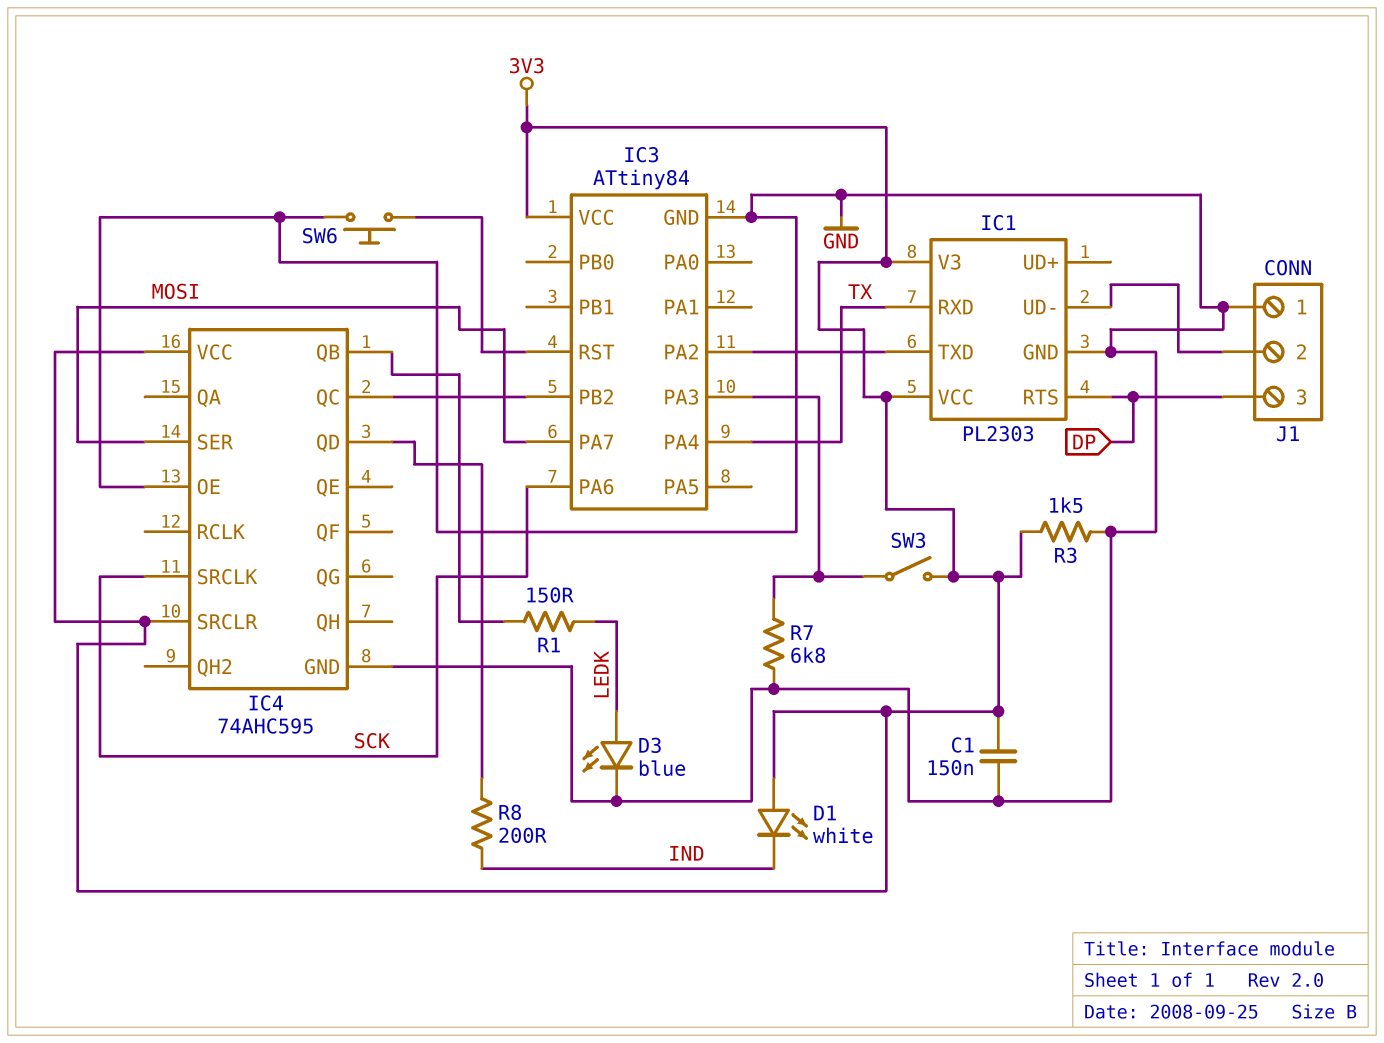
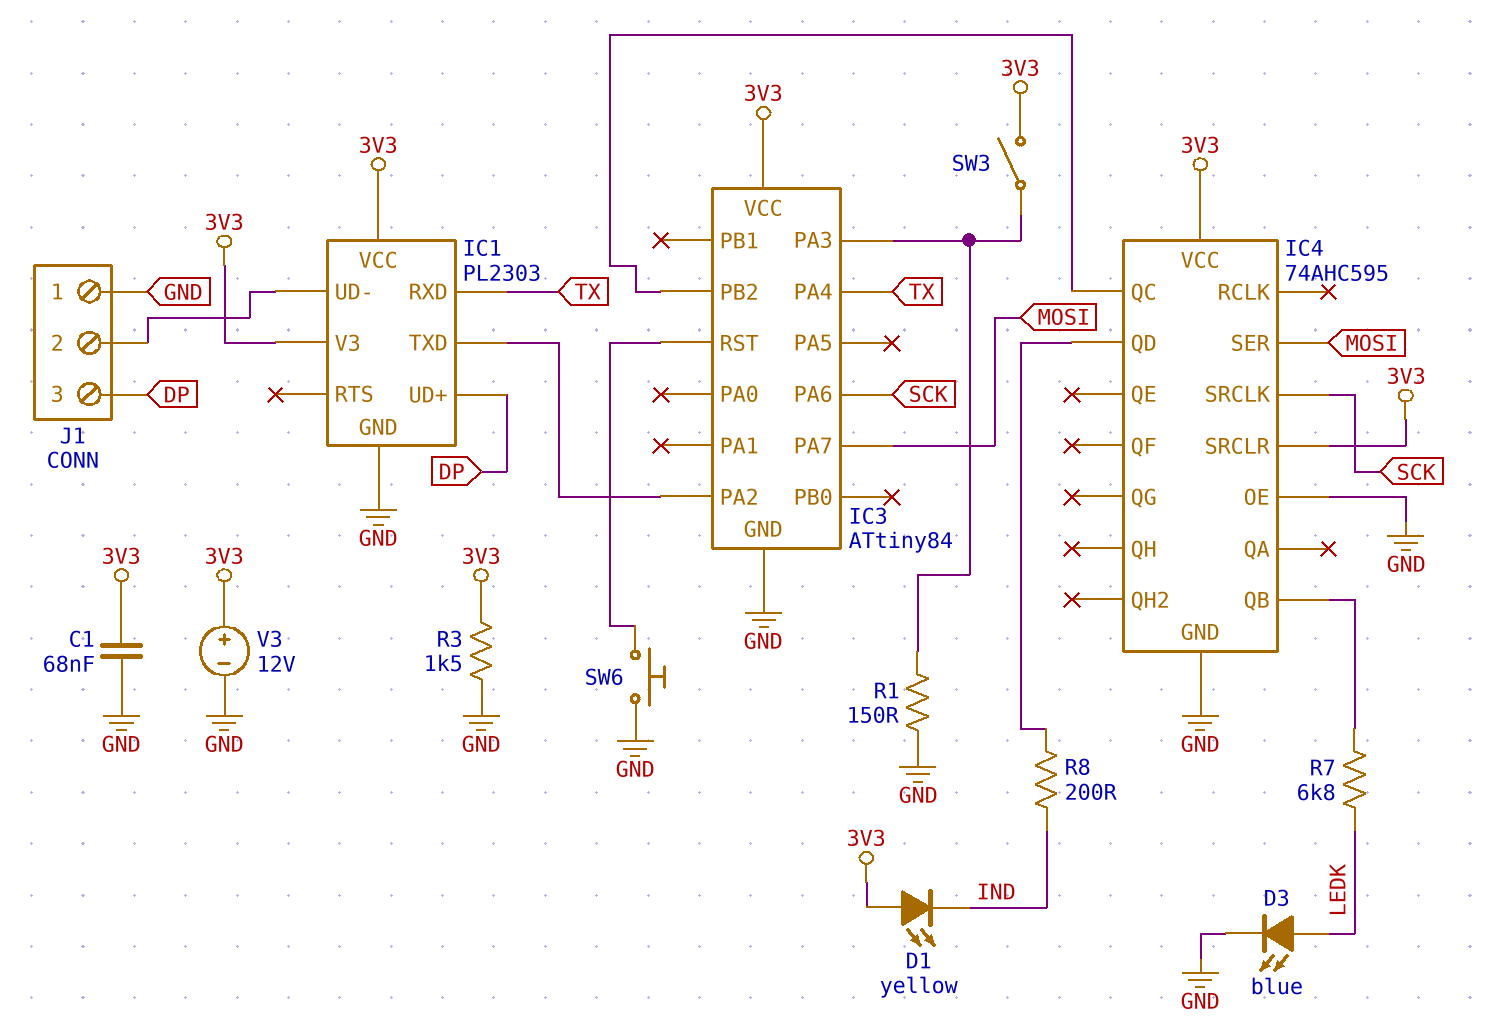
C1: 150nF (3V3, GND) -> 68nF (3V3, GND)
D1: LED white (A 3V3, K IND) -> LED yellow (A 3V3, K IND)
IC1 pin RTS: DP -> none
IC1 pin UD+: none -> DP
R1: 150 (IC4/QB, LEDK) -> 150 (GND, IC3/PA3)
R7: 6.8k (GND, IC3/PA3) -> 6.8k (IC4/QB, LEDK)
V3: none -> 12V (plus 3V3, minus GND)

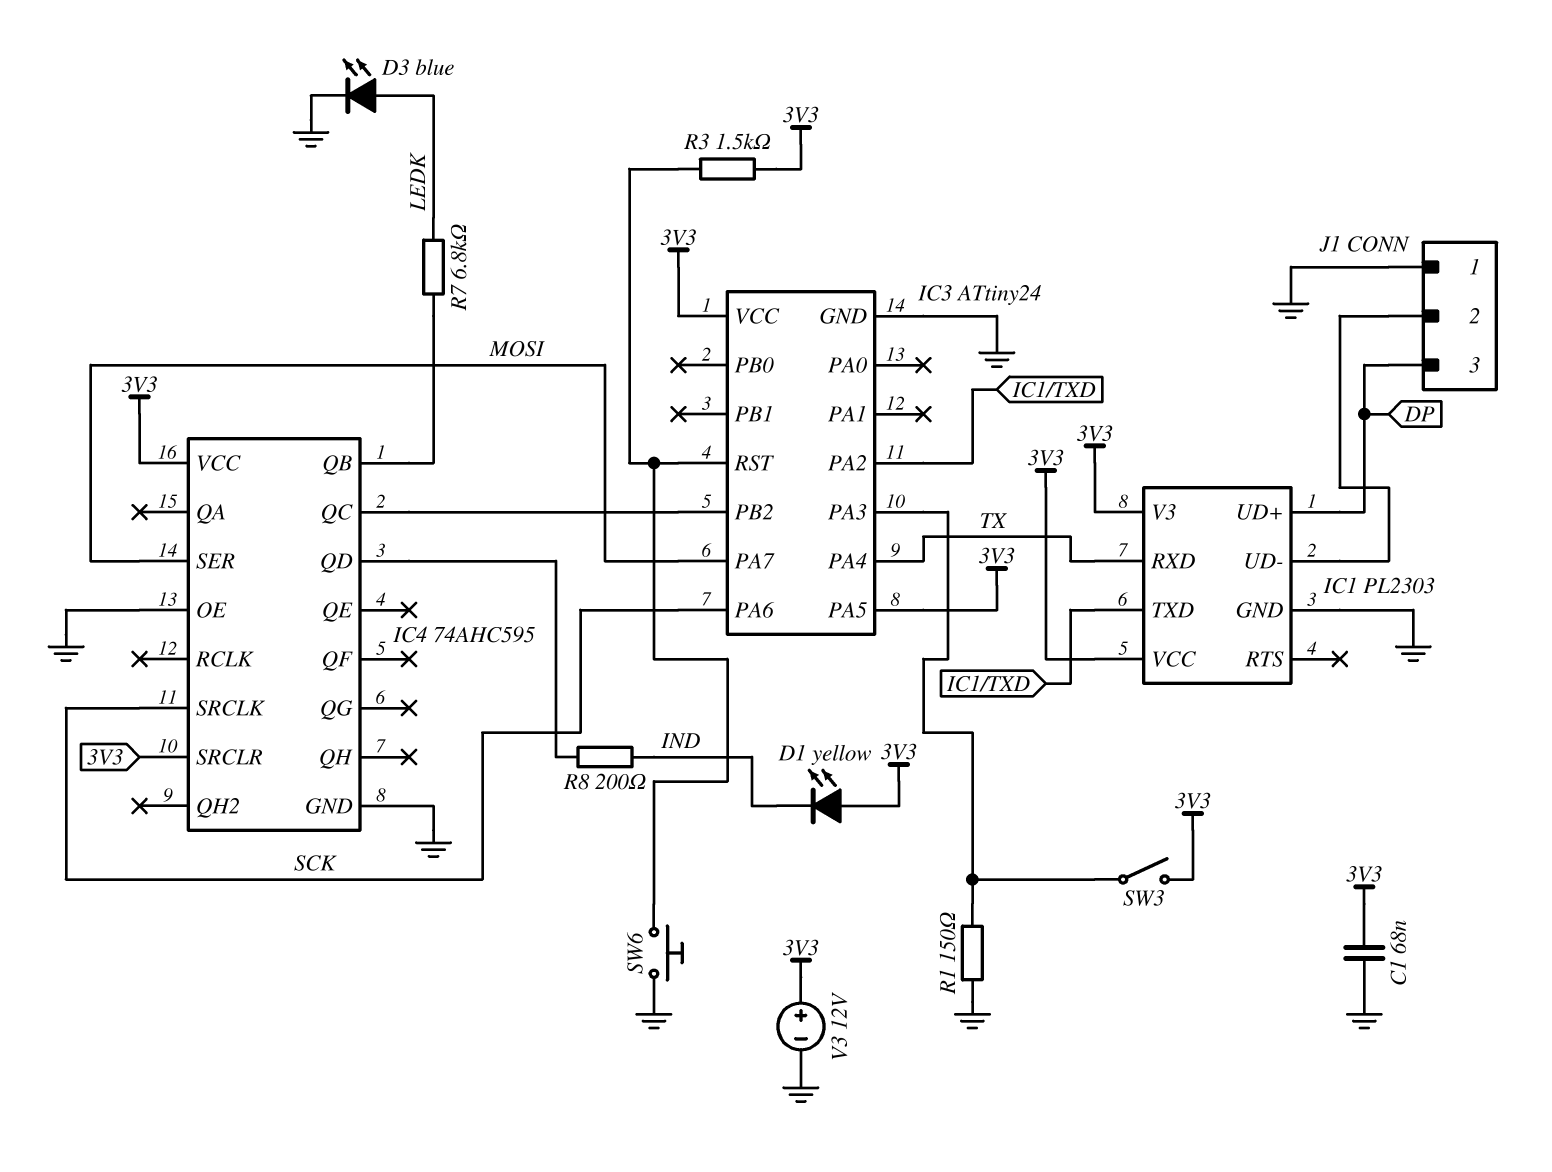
IC3: ATtiny84 -> ATtiny24
IC3 pin PA5: none -> 3V3
R3: 1.5k (3V3, GND) -> 1.5k (3V3, IC3/RST)

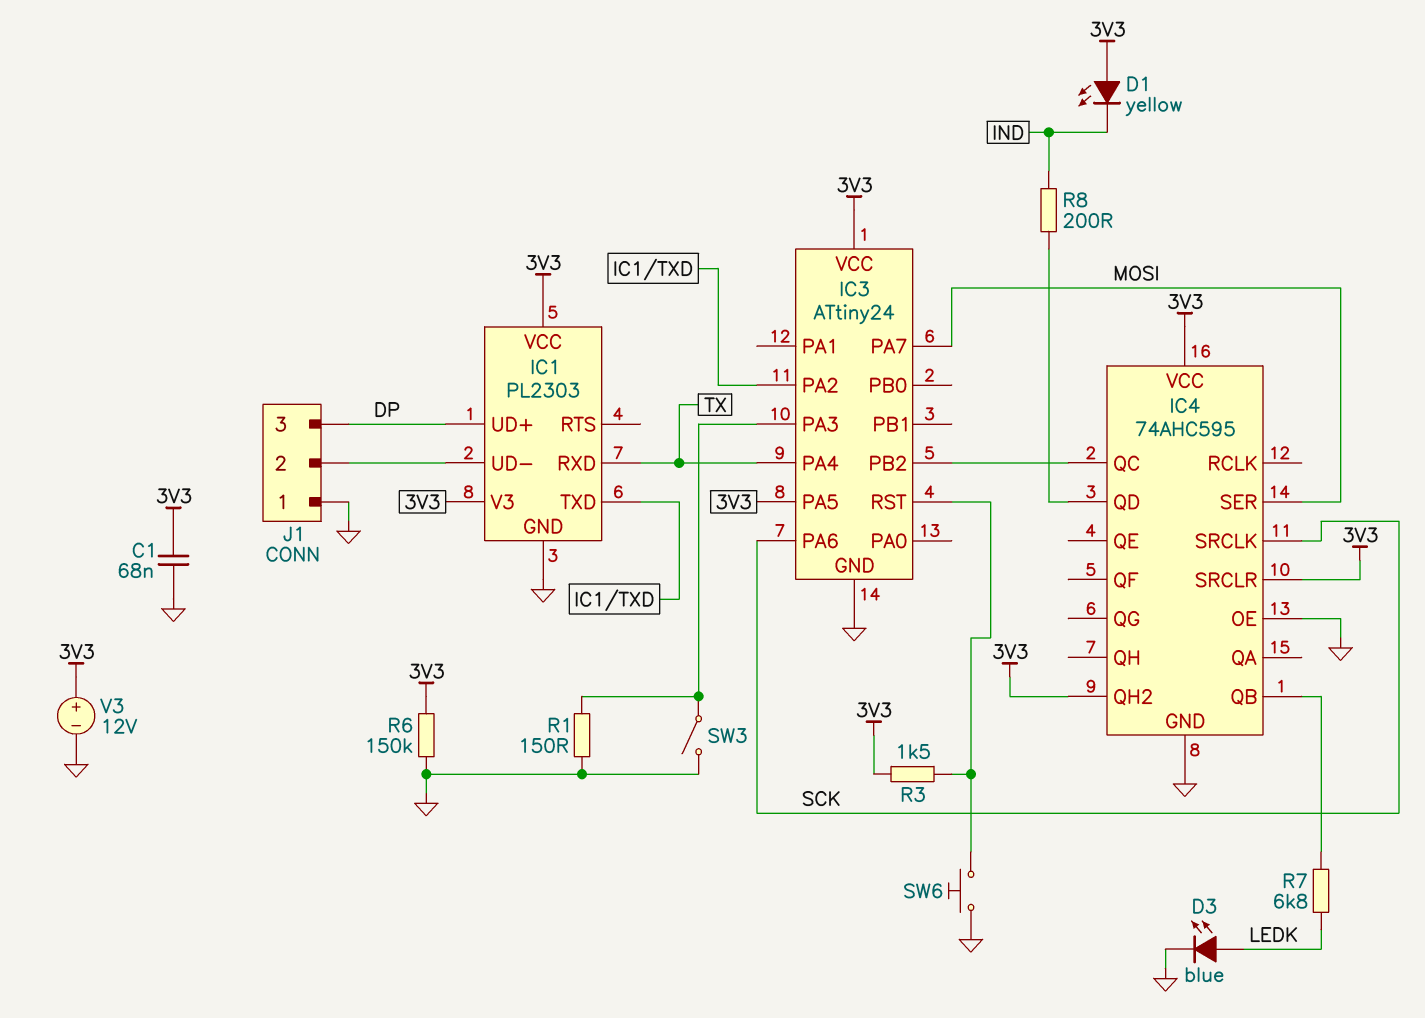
IC4 pin QH2: none -> 3V3
R6: none -> 150k (3V3, GND)
SW3: switch (3V3, IC3/PA3) -> switch (GND, IC3/PA3)

